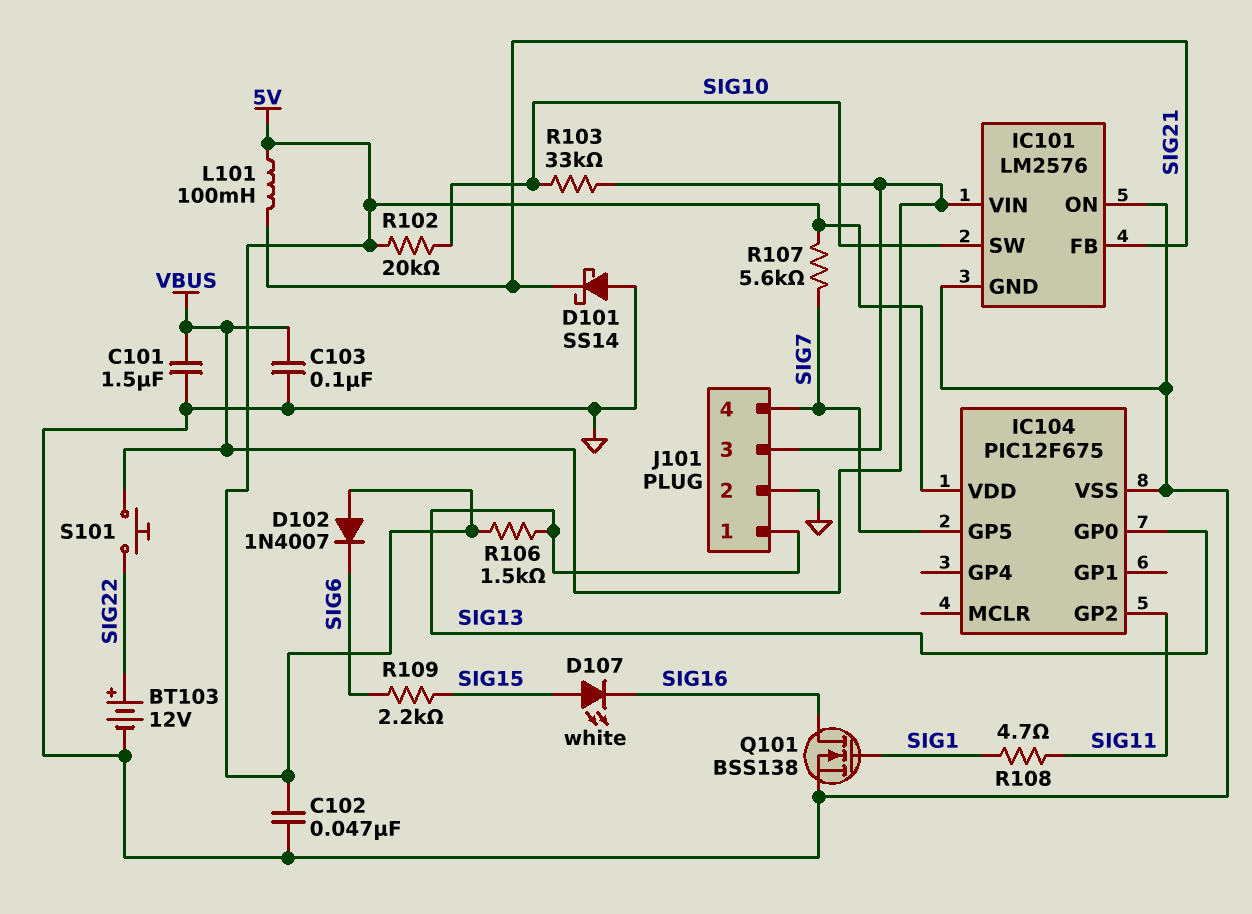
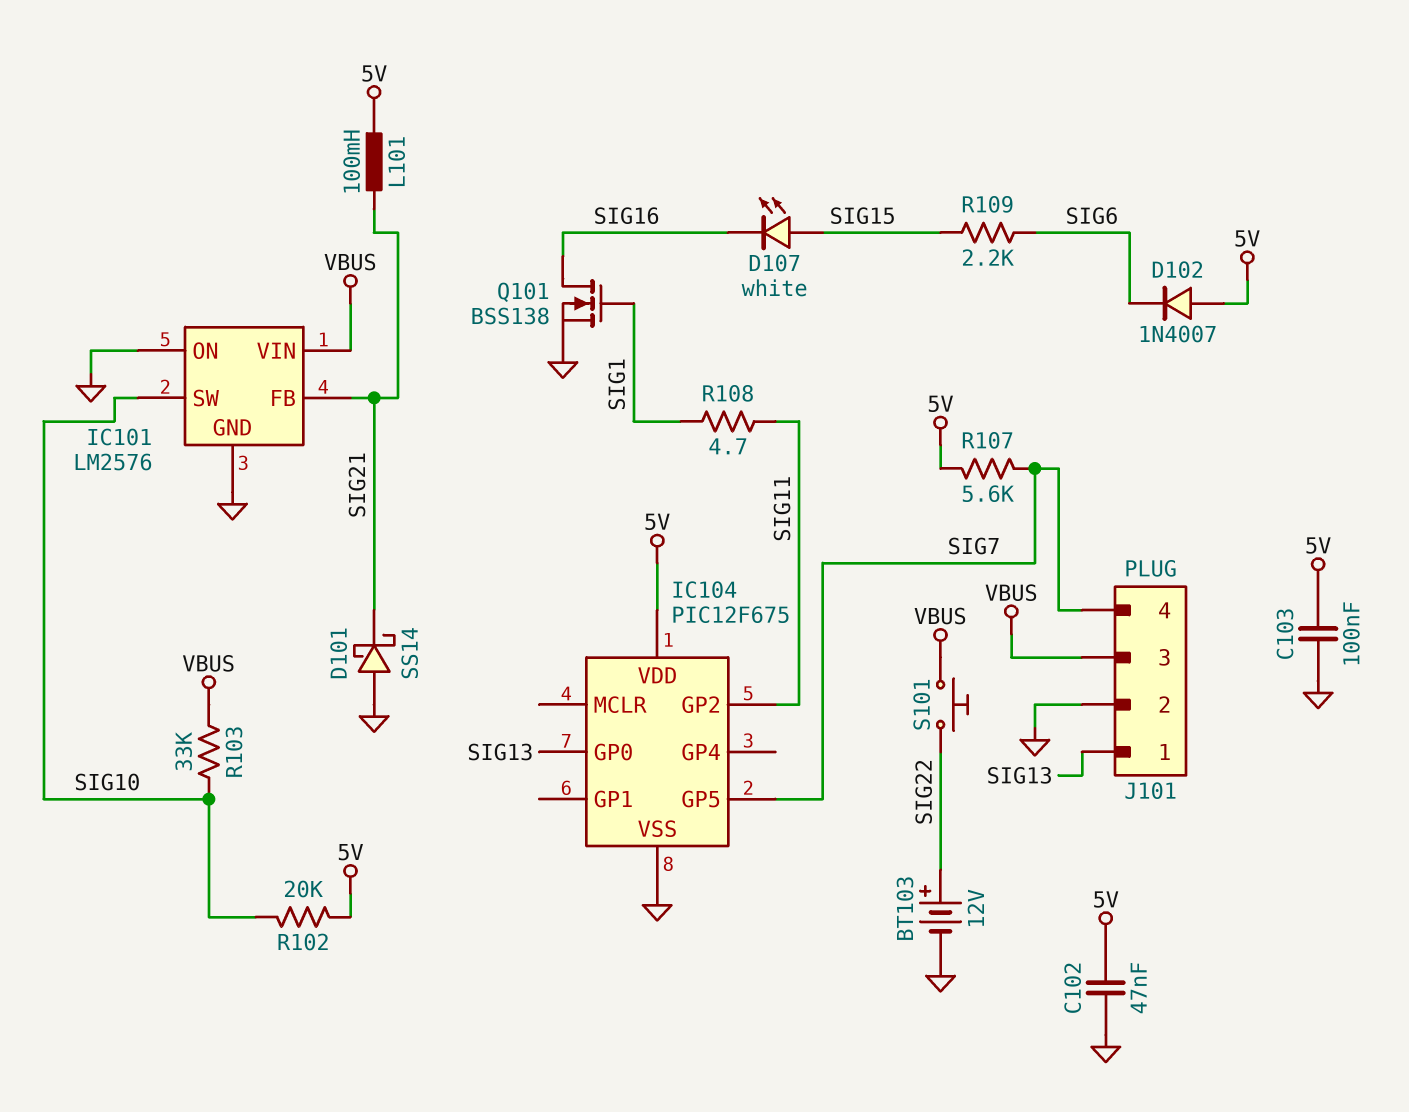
C101: 1.5uF (GND, VBUS) -> none
C103: 100nF (GND, VBUS) -> 100nF (5V, GND)
R106: 1.5k (5V, SIG13) -> none

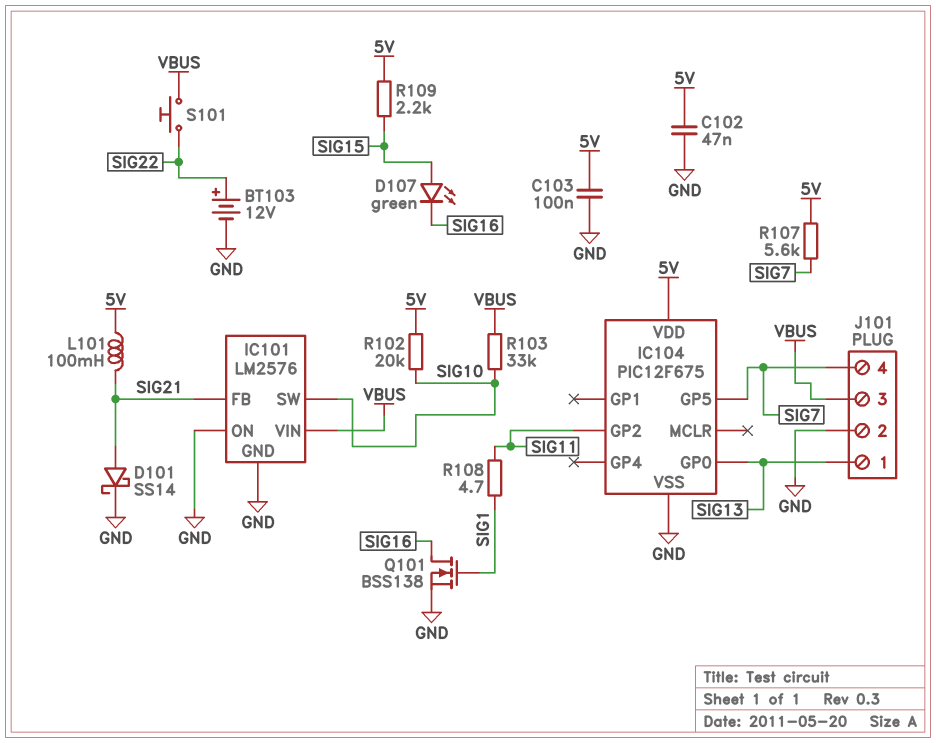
D101: schottky SS14 (A GND, K SIG21) -> schottky SS14 (A SIG21, K GND)
D102: diode 1N4007 (A 5V, K SIG6) -> none
D107: LED white (A SIG15, K SIG16) -> LED green (A SIG15, K SIG16)
R109: 2.2k (SIG6, SIG15) -> 2.2k (5V, SIG15)

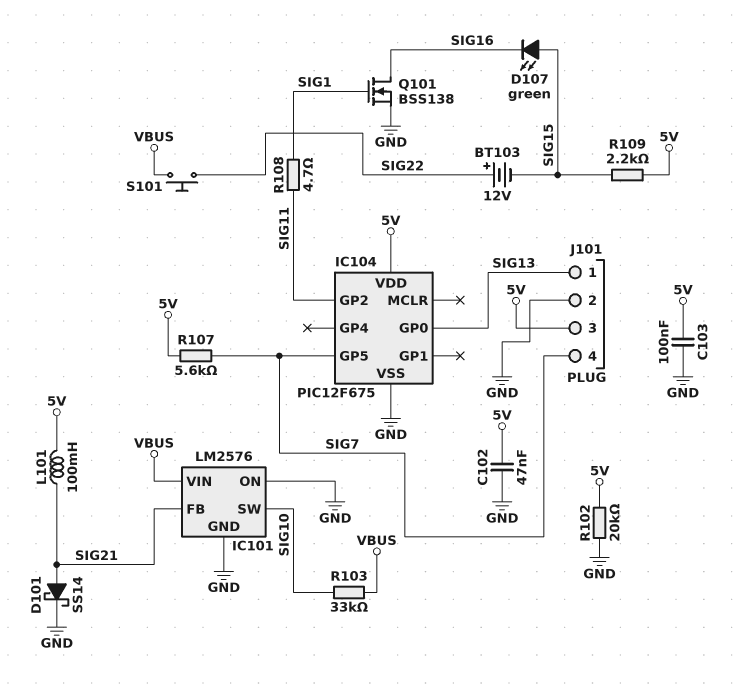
BT103: 12V (plus SIG22, minus GND) -> 12V (plus SIG22, minus SIG15)
J101 pin 3: VBUS -> 5V
R102: 20k (5V, SIG10) -> 20k (5V, GND)

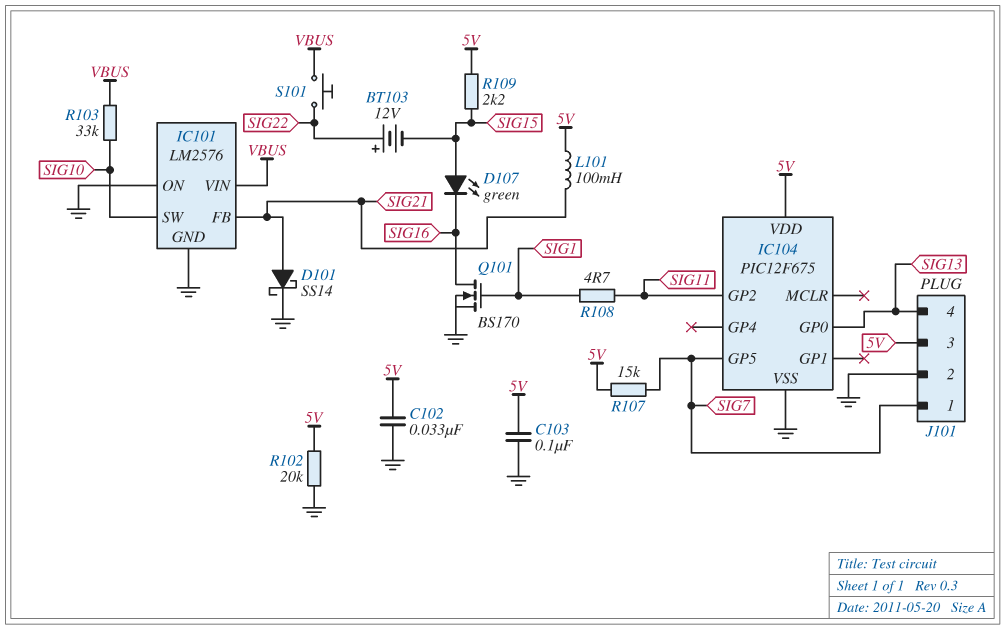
C102: 47nF (5V, GND) -> 33nF (5V, GND)
J101 pin 1: SIG13 -> SIG7
J101 pin 4: SIG7 -> SIG13
Q101: NMOS BSS138 (G SIG1, D SIG16, S GND) -> NMOS BS170 (G SIG1, D SIG16, S GND)
R107: 5.6k (5V, SIG7) -> 15k (5V, SIG7)

